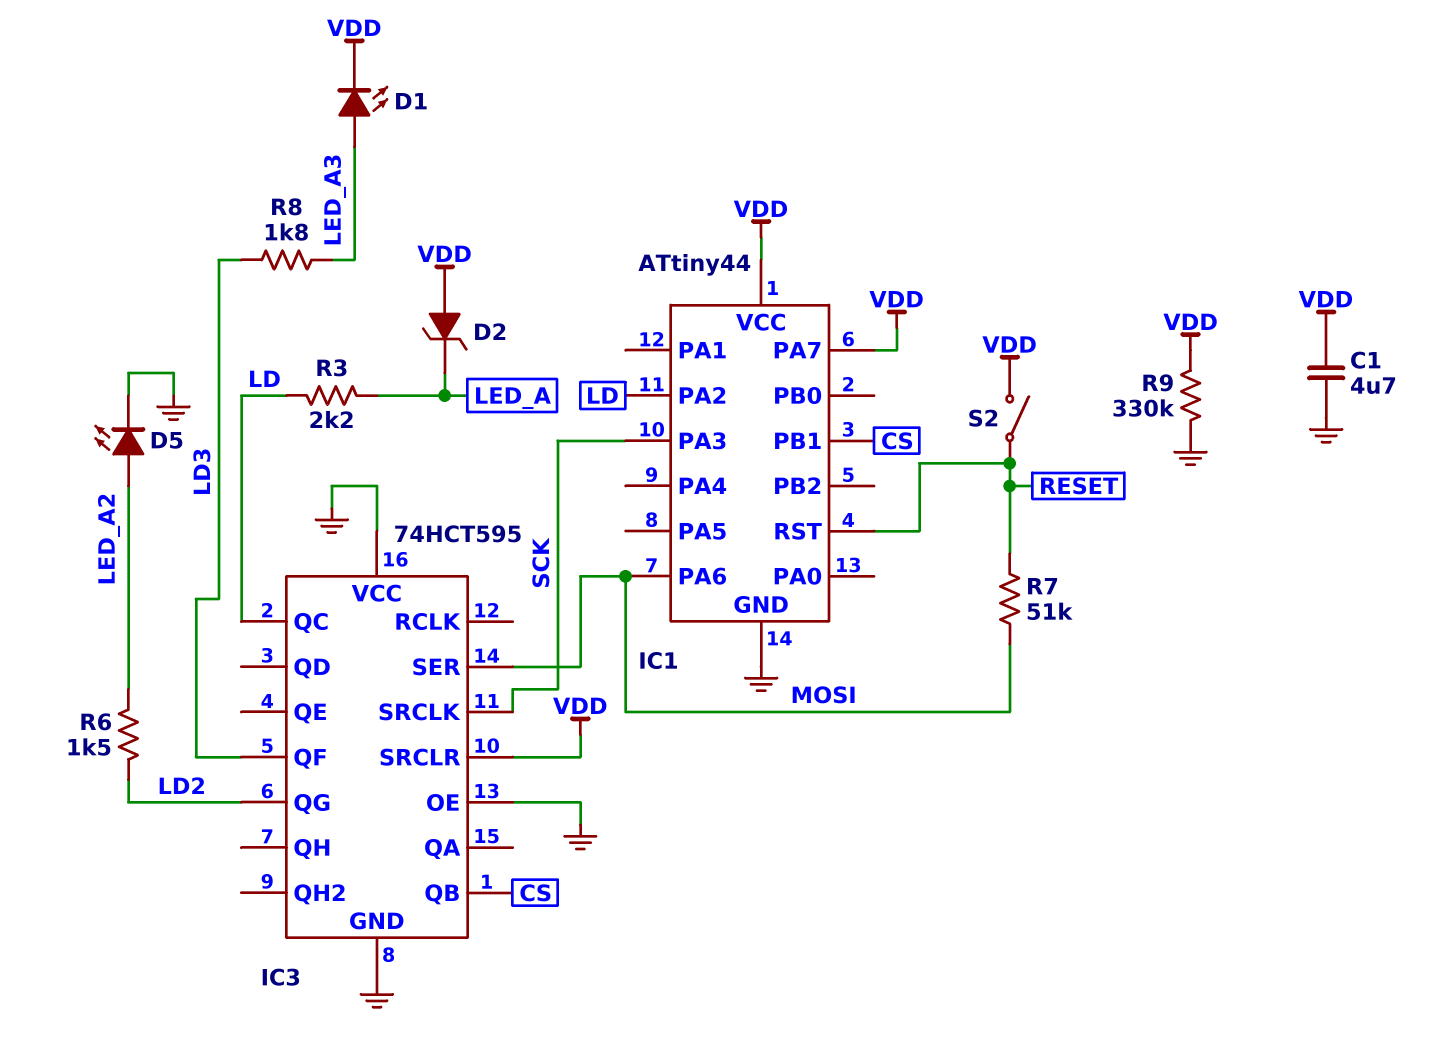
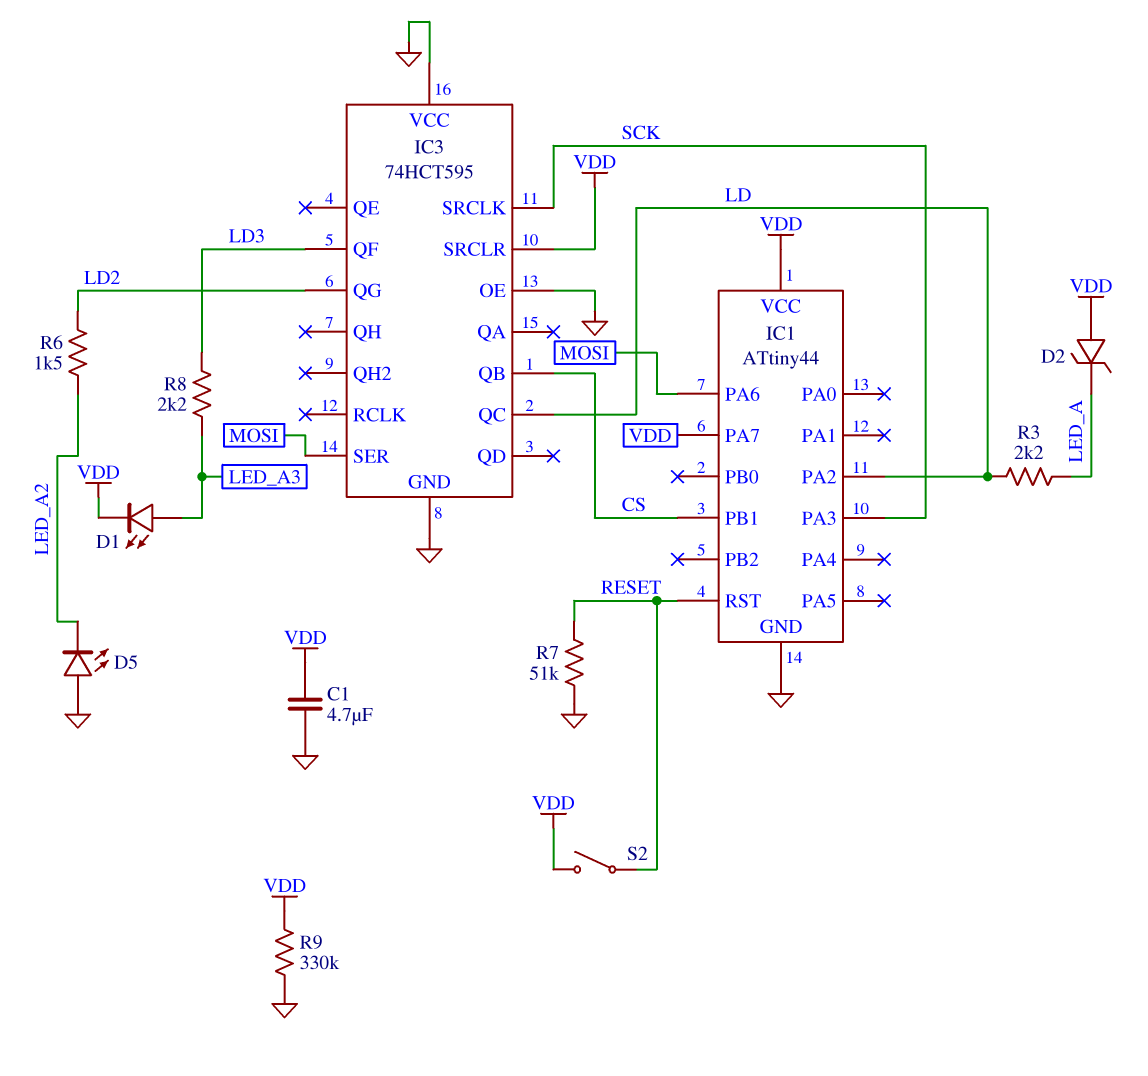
D5: LED (A LED_A2, K GND) -> LED (A GND, K LED_A2)
R7: 51k (MOSI, RESET) -> 51k (GND, RESET)
R8: 1.8k (LD3, LED_A3) -> 2.2k (LD3, LED_A3)

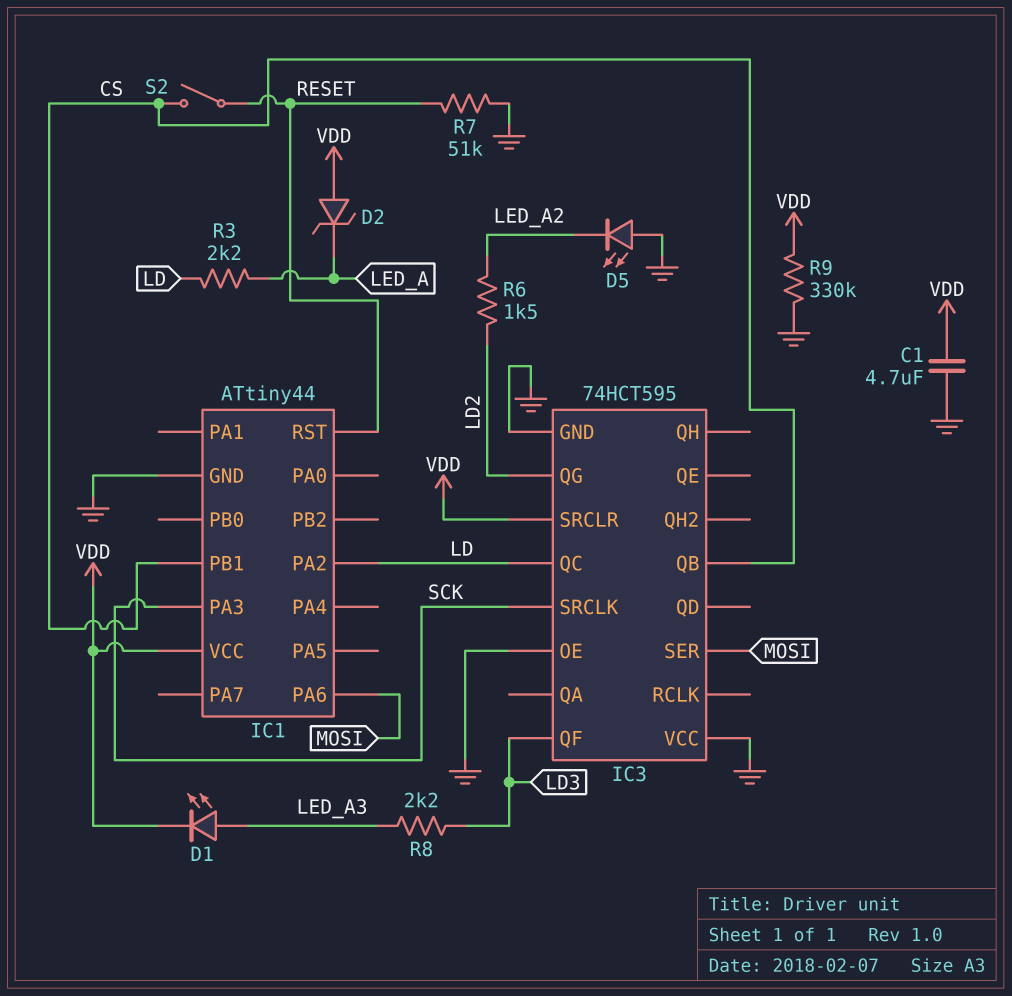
IC1 pin PA7: VDD -> none
S2: switch (RESET, VDD) -> switch (CS, RESET)

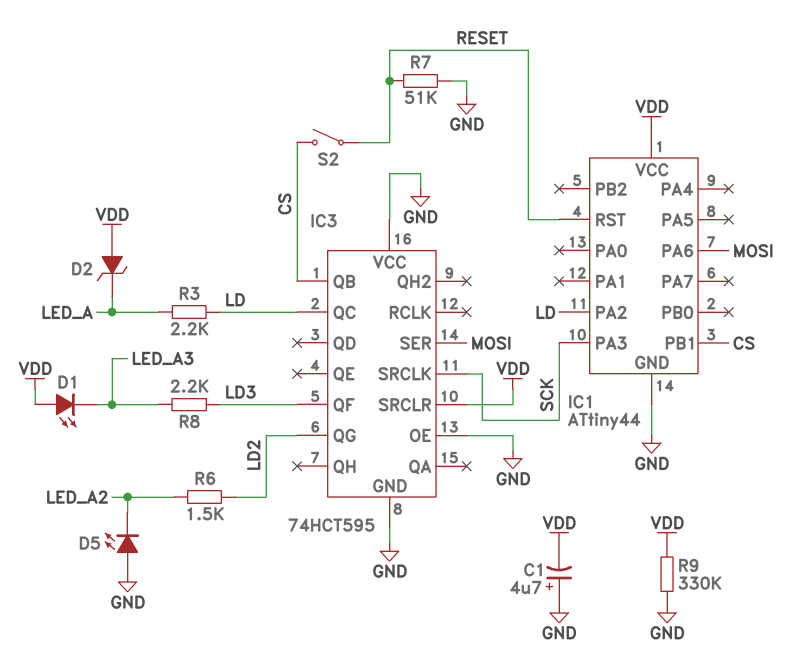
C1: 4.7uF (GND, VDD) -> 4.7uF (plus GND, minus VDD)
D1: LED (A LED_A3, K VDD) -> LED (A VDD, K LED_A3)

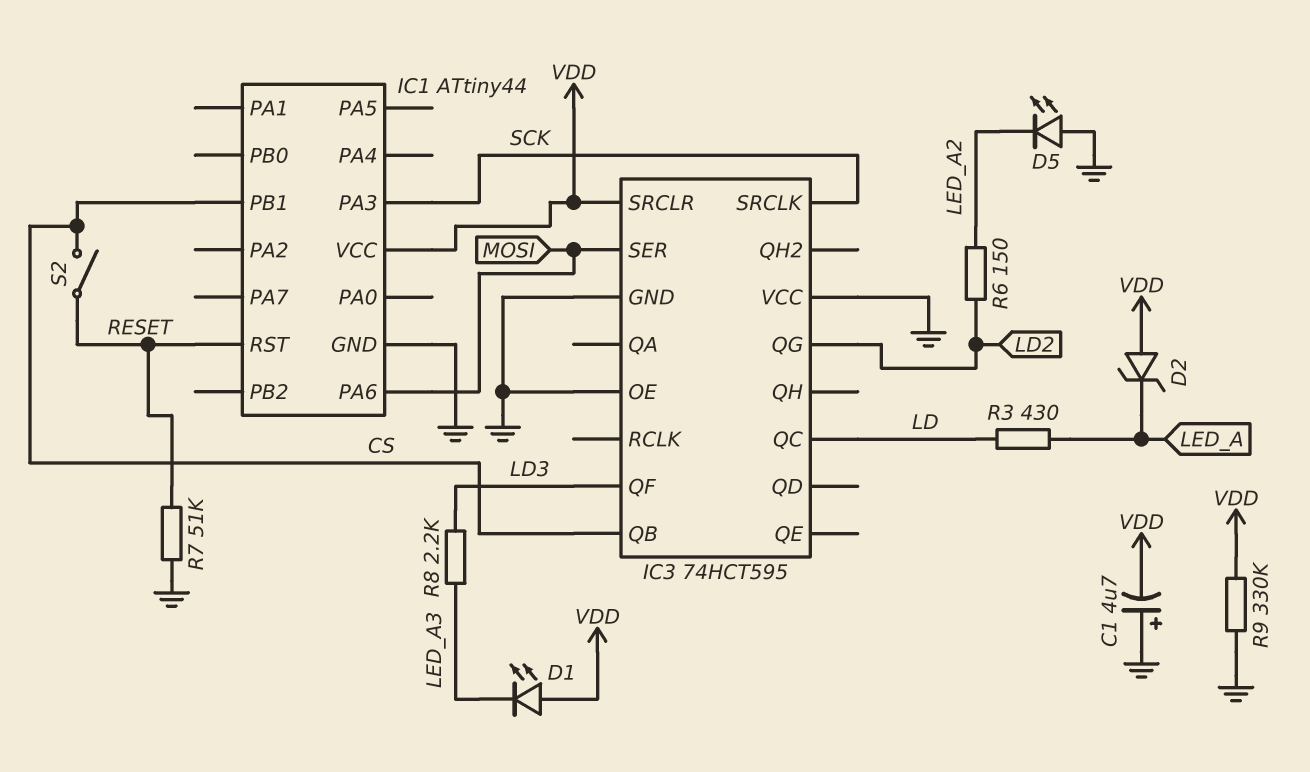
IC1 pin PA2: LD -> none
R3: 2.2k (LD, LED_A) -> 430 (LD, LED_A)
R6: 1.5k (LD2, LED_A2) -> 150 (LD2, LED_A2)

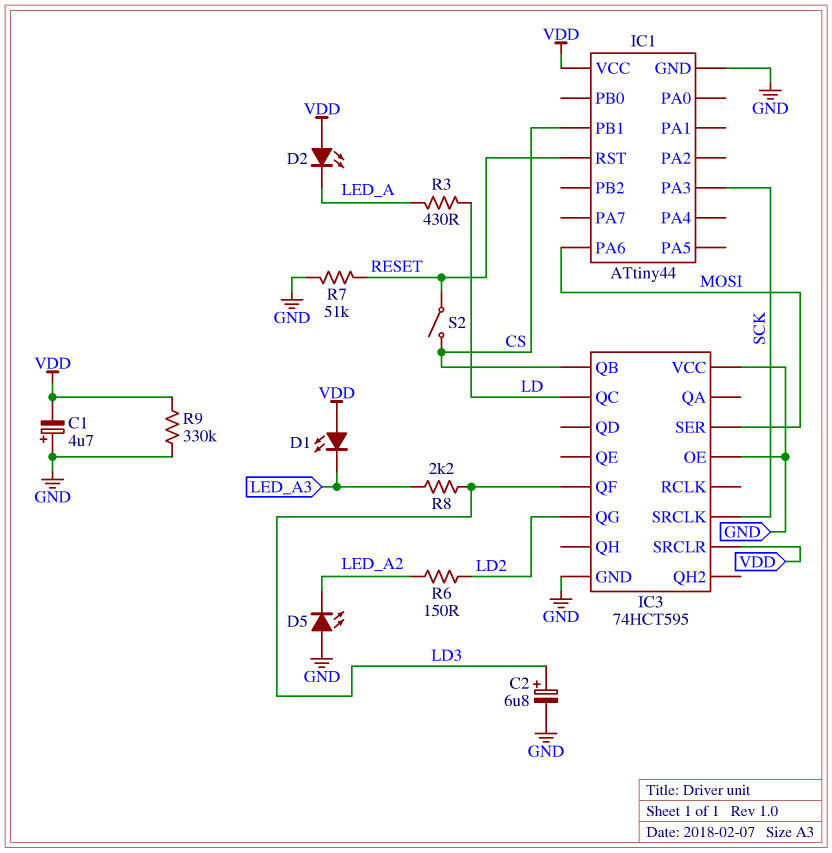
C2: none -> 6.8uF (plus LD3, minus GND)
D2: zener (A VDD, K LED_A) -> LED (A VDD, K LED_A)

